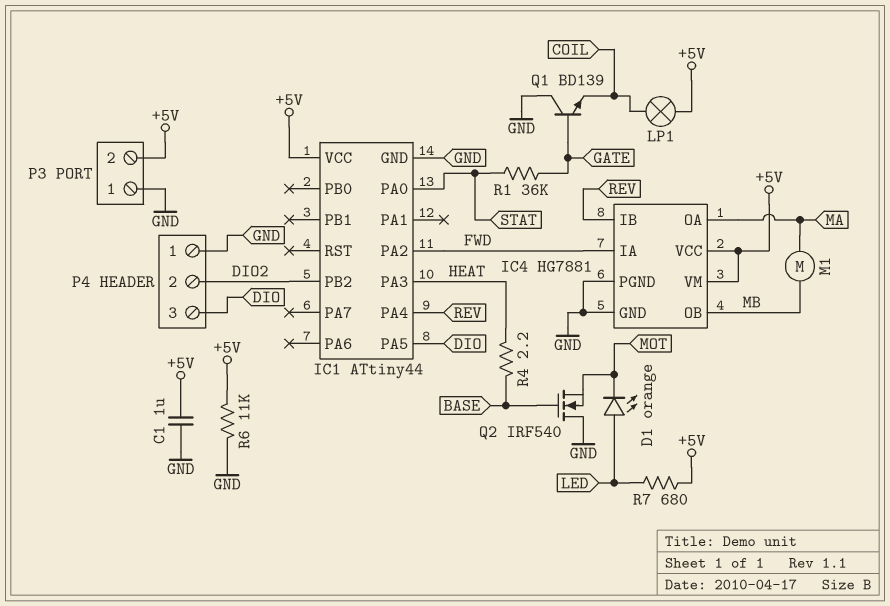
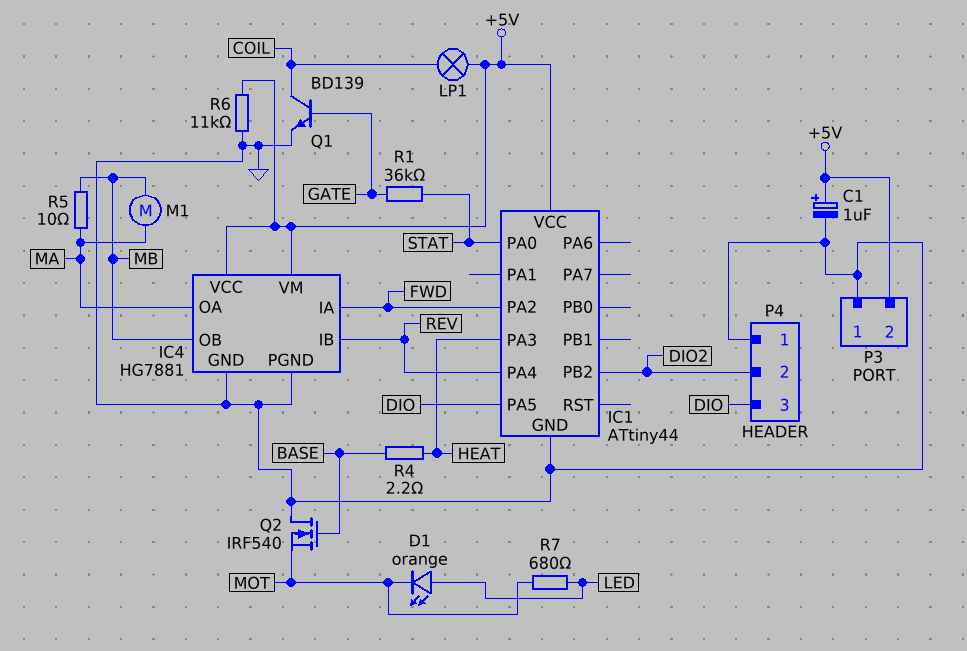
C1: 1uF (+5V, GND) -> 1uF (plus +5V, minus GND)
Q1: NPN BD139 (B GATE, C GND, E COIL) -> NPN BD139 (B GATE, C COIL, E GND)
R5: none -> 10 (MA, MB)
R7: 680 (+5V, LED) -> 680 (LED, MOT)

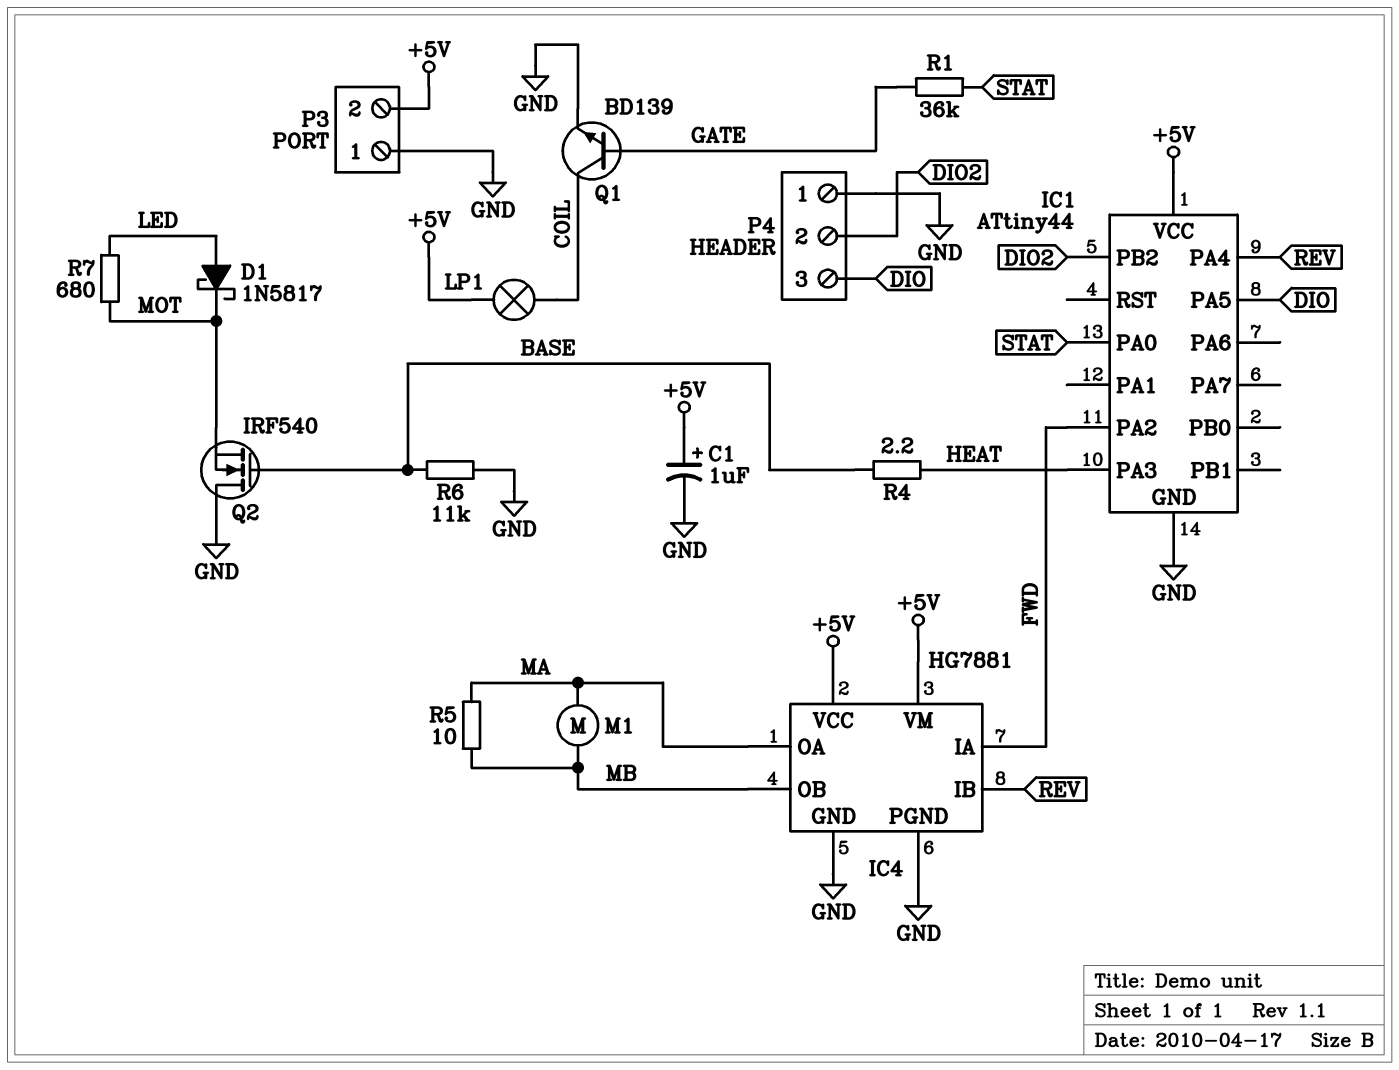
D1: LED orange (A LED, K MOT) -> schottky 1N5817 (A LED, K MOT)
R6: 11k (+5V, GND) -> 11k (BASE, GND)

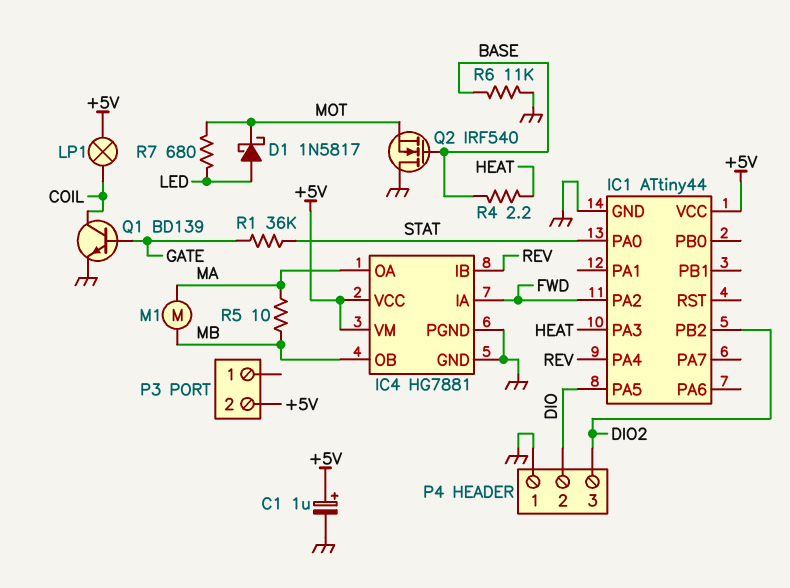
P3 pin 1: GND -> none
P4 pin 2: DIO2 -> DIO
P4 pin 3: DIO -> DIO2

